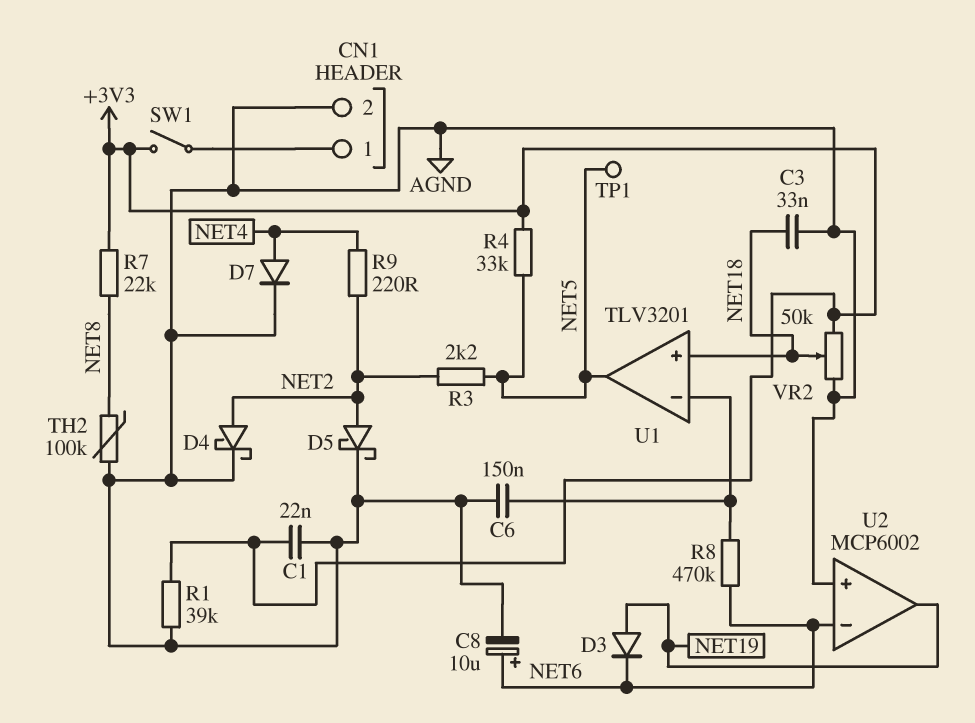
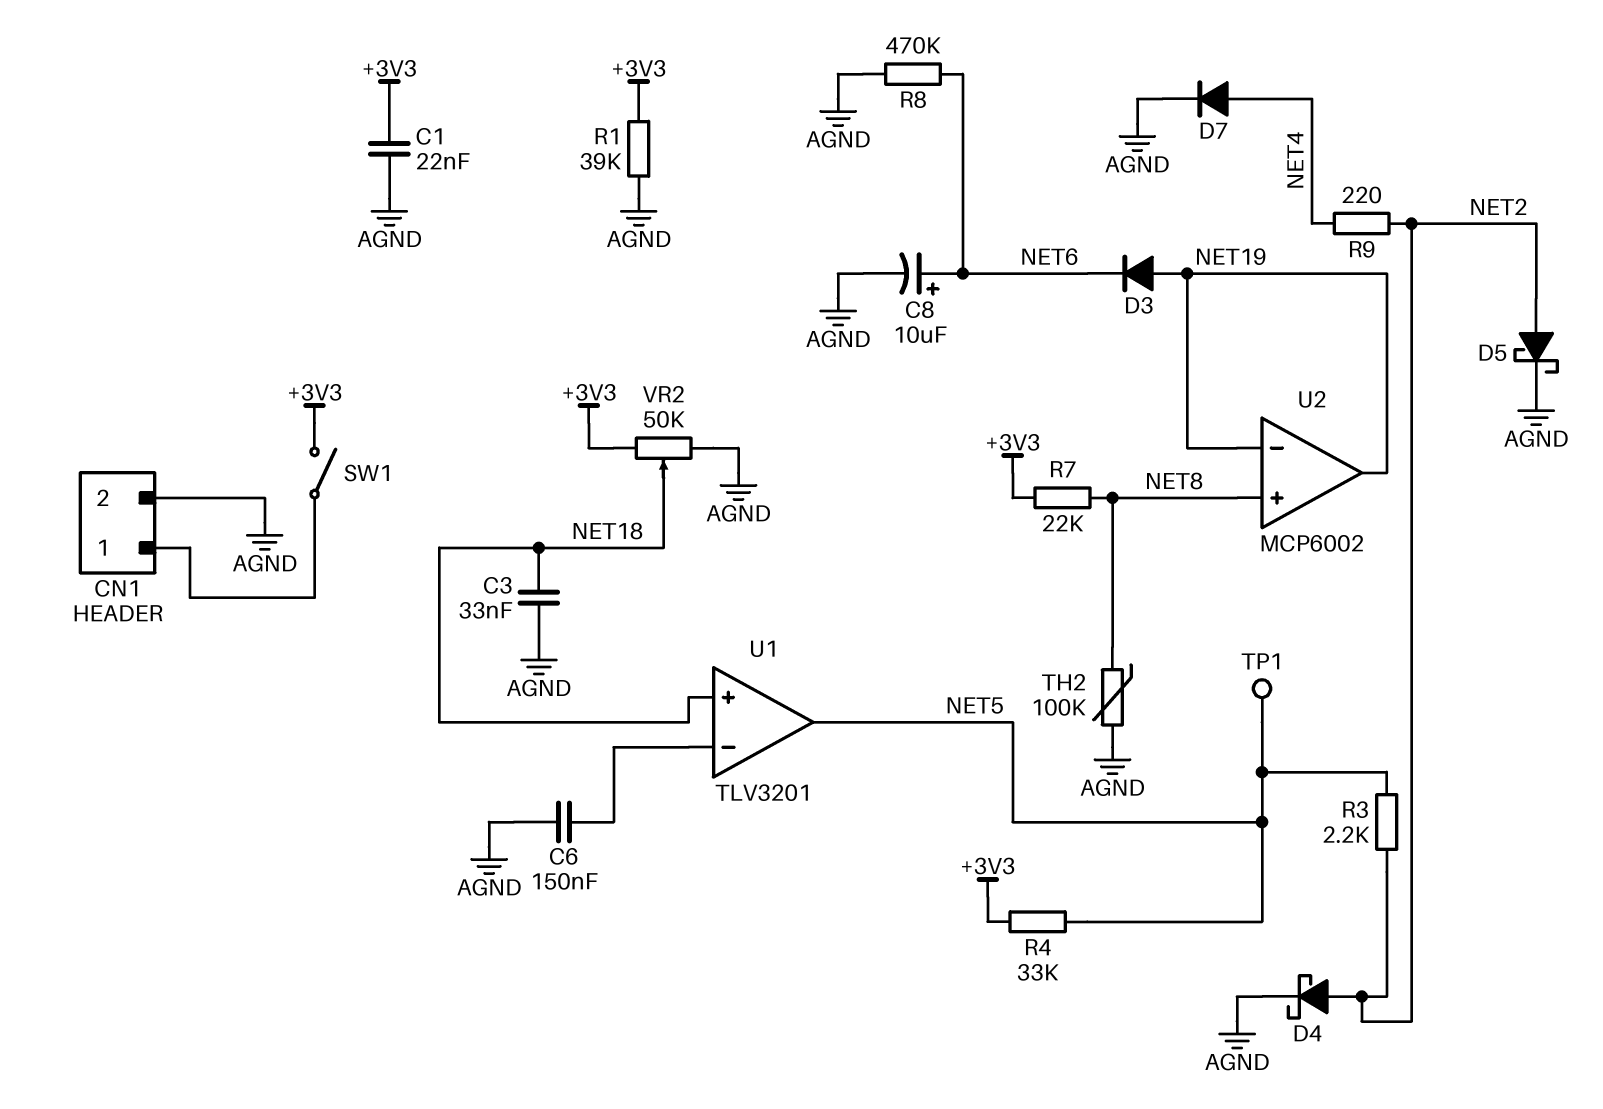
R8: 470k (NET6, U1/in-) -> 470k (AGND, NET6)
U2 pin in+: AGND -> NET8
U2 pin in-: NET6 -> NET19

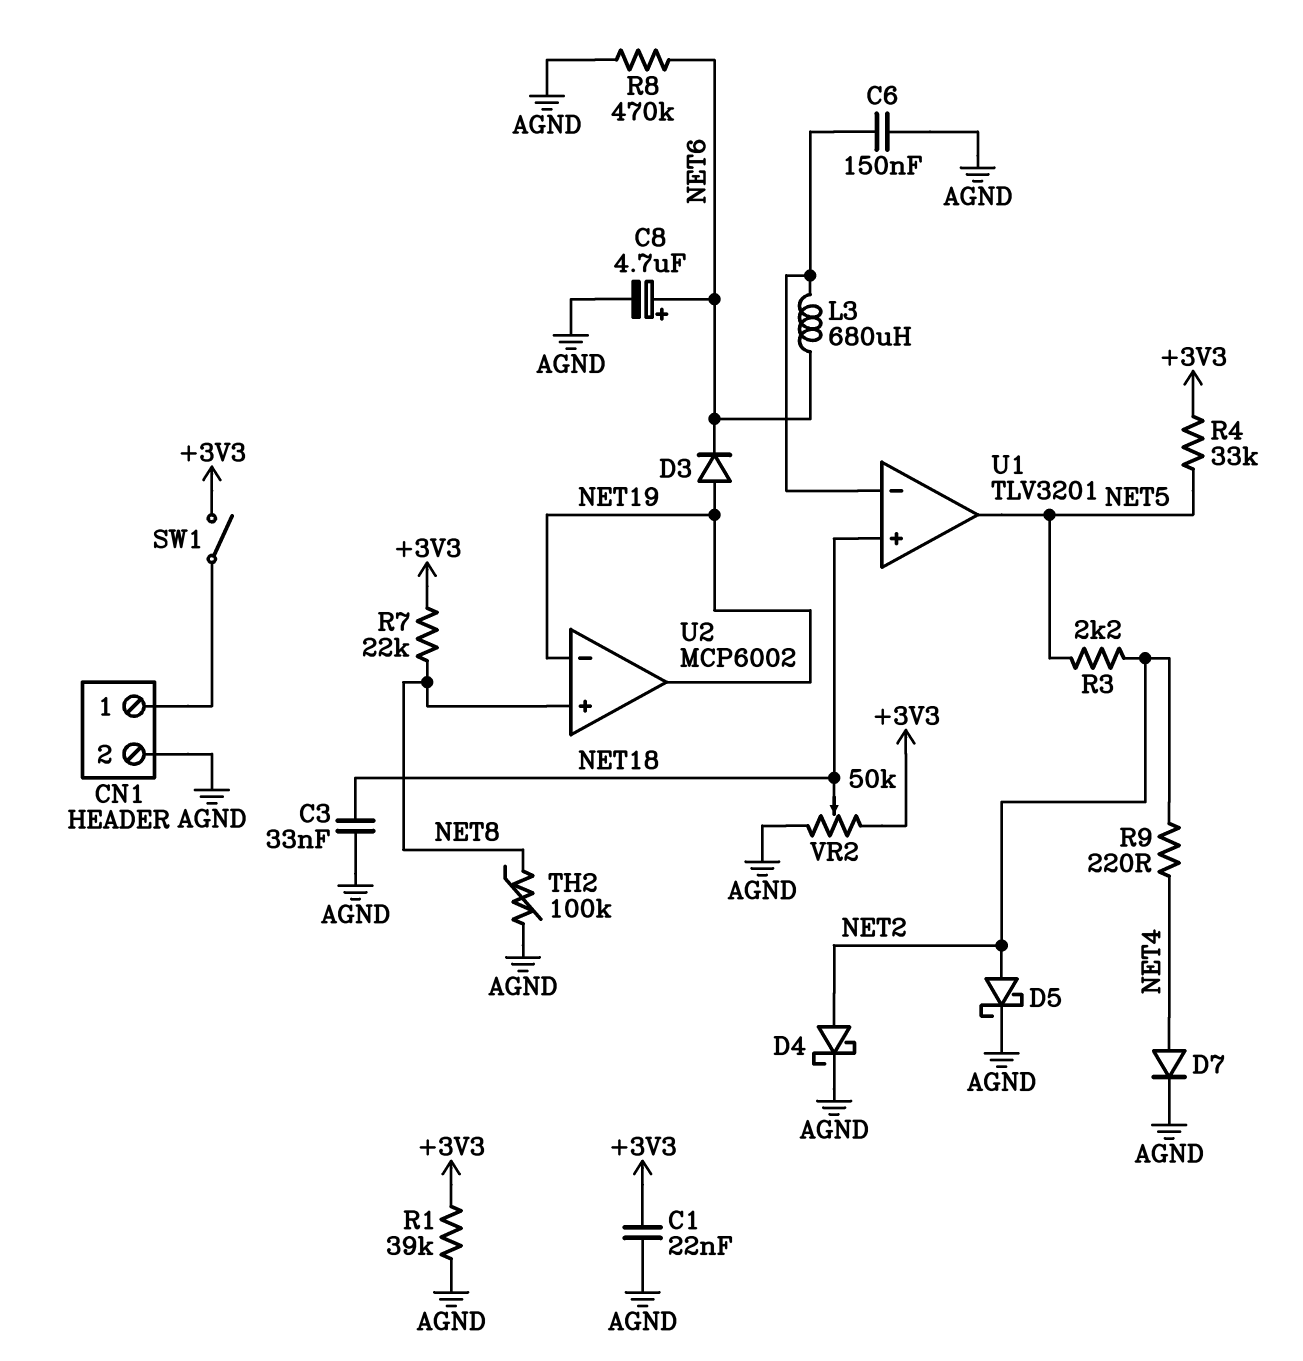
C8: 10uF (plus NET6, minus AGND) -> 4.7uF (plus NET6, minus AGND)
L3: none -> 680uH (NET6, U1/in-)
TP1: test point (NET5) -> none

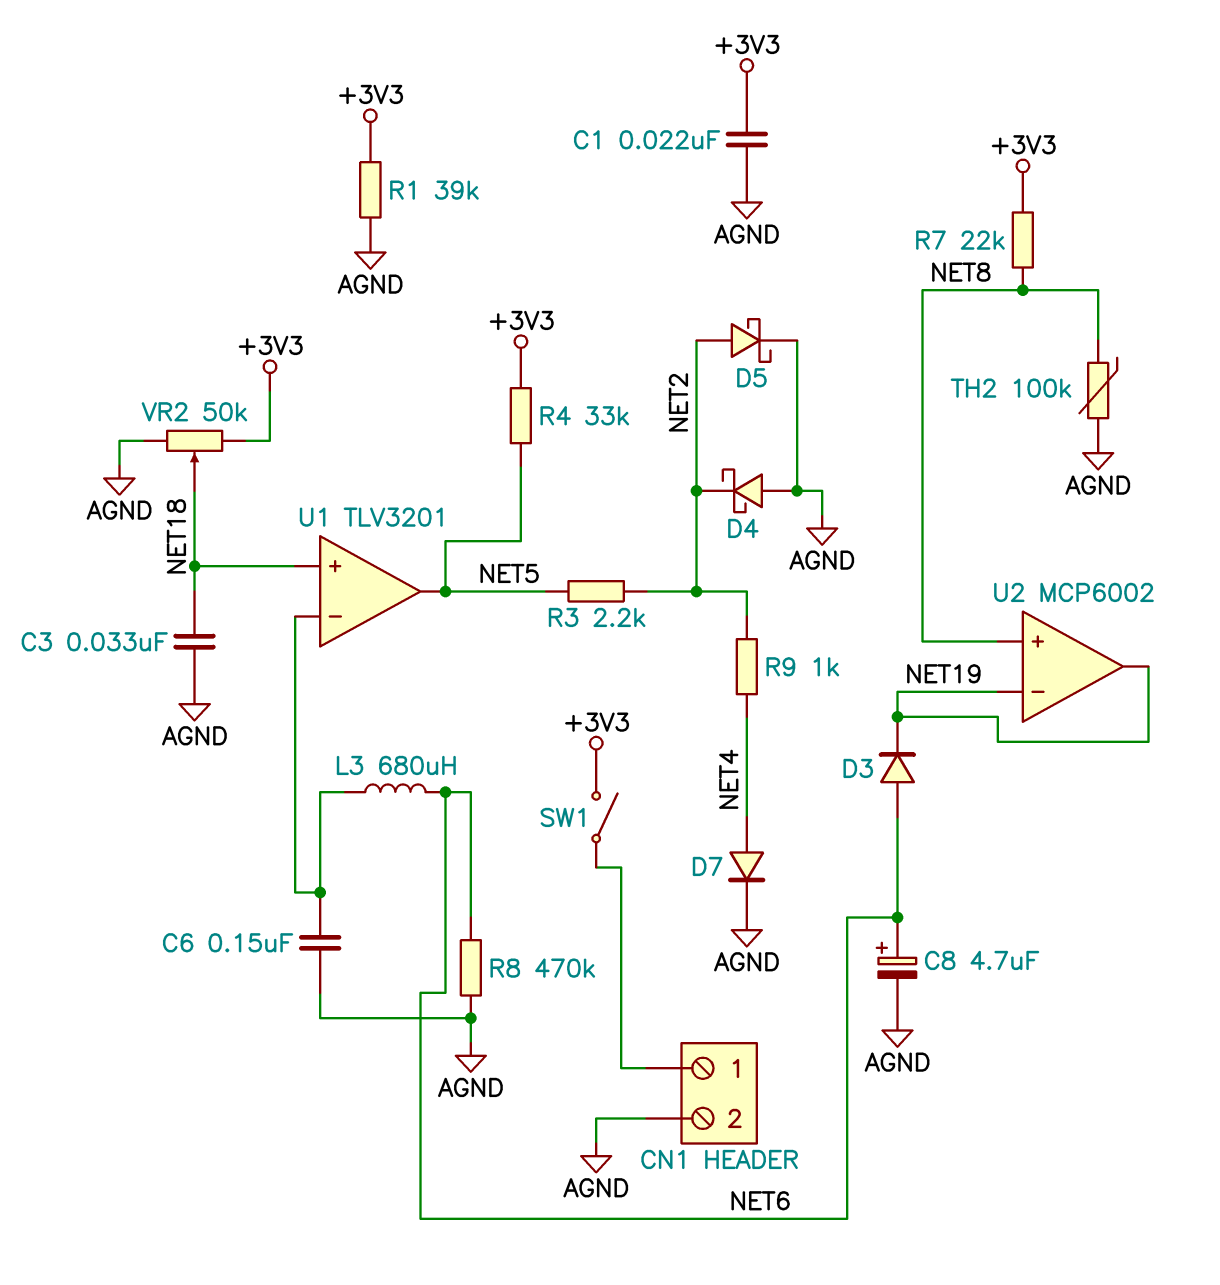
D3: diode (A NET19, K NET6) -> diode (A NET6, K NET19)
D4: schottky (A NET2, K AGND) -> schottky (A AGND, K NET2)
R9: 220 (NET2, NET4) -> 1k (NET2, NET4)

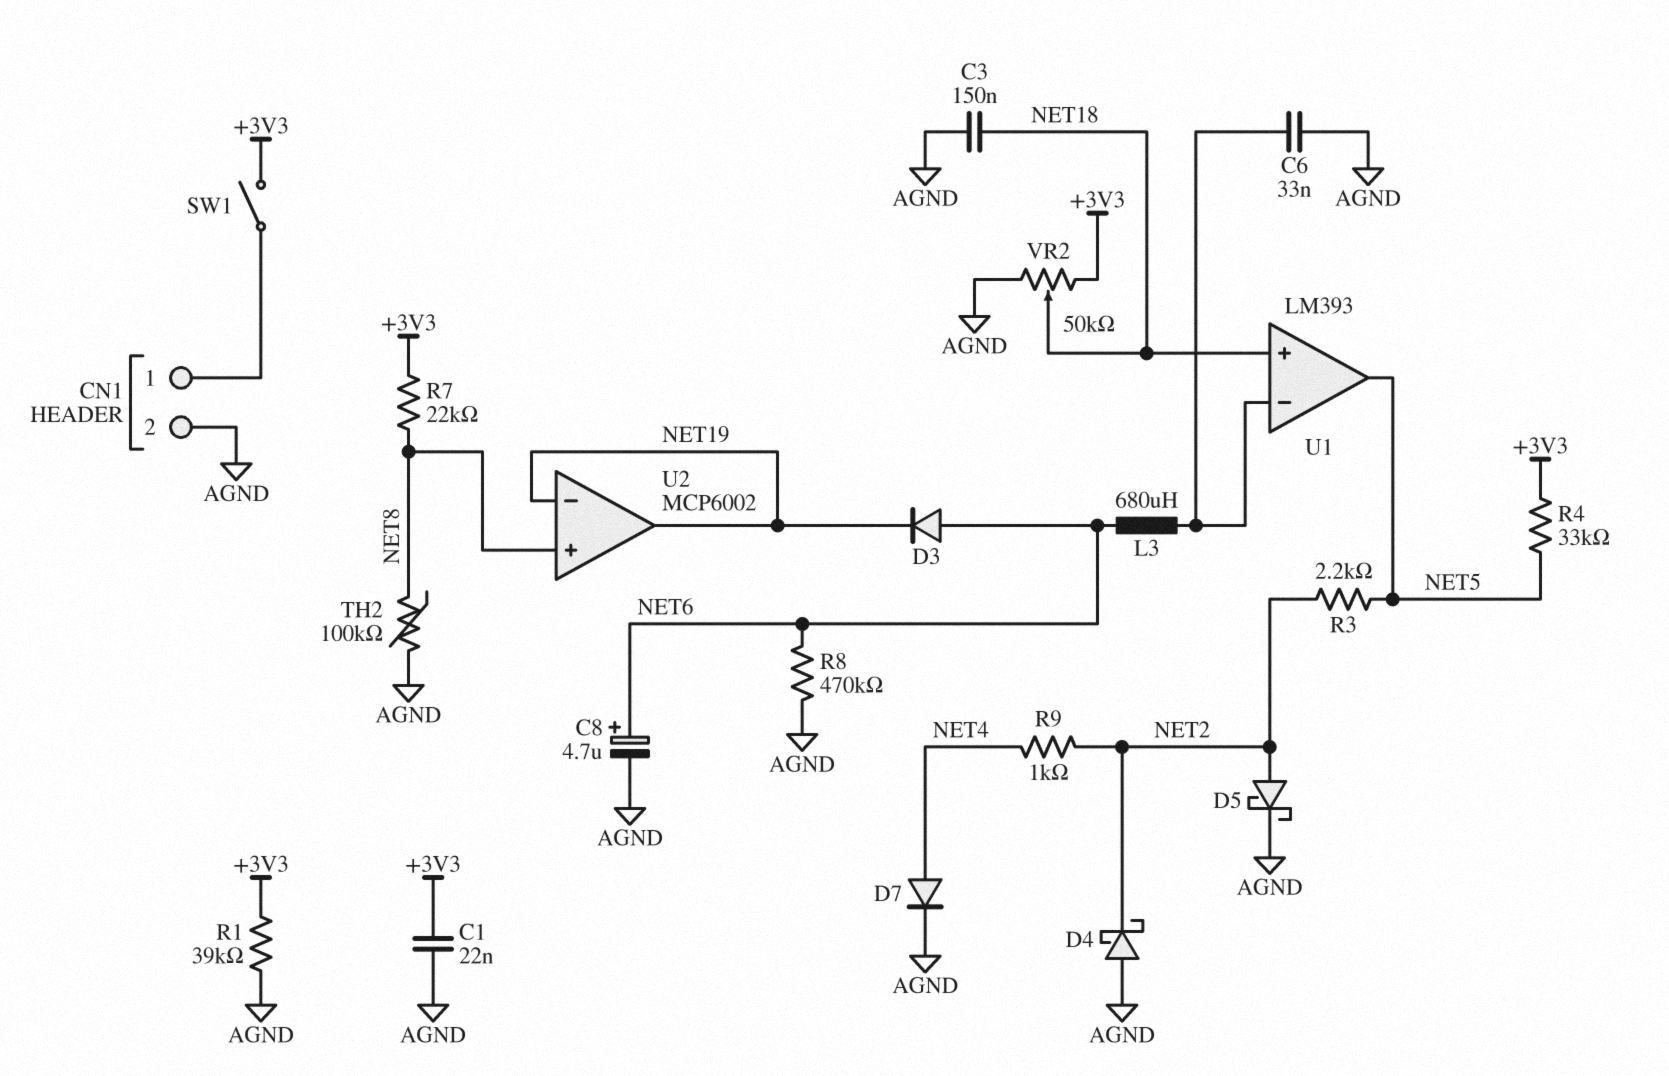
C3: 33nF (AGND, NET18) -> 150nF (AGND, NET18)
C6: 150nF (AGND, U1/in-) -> 33nF (AGND, U1/in-)
U1: TLV3201 -> LM393

